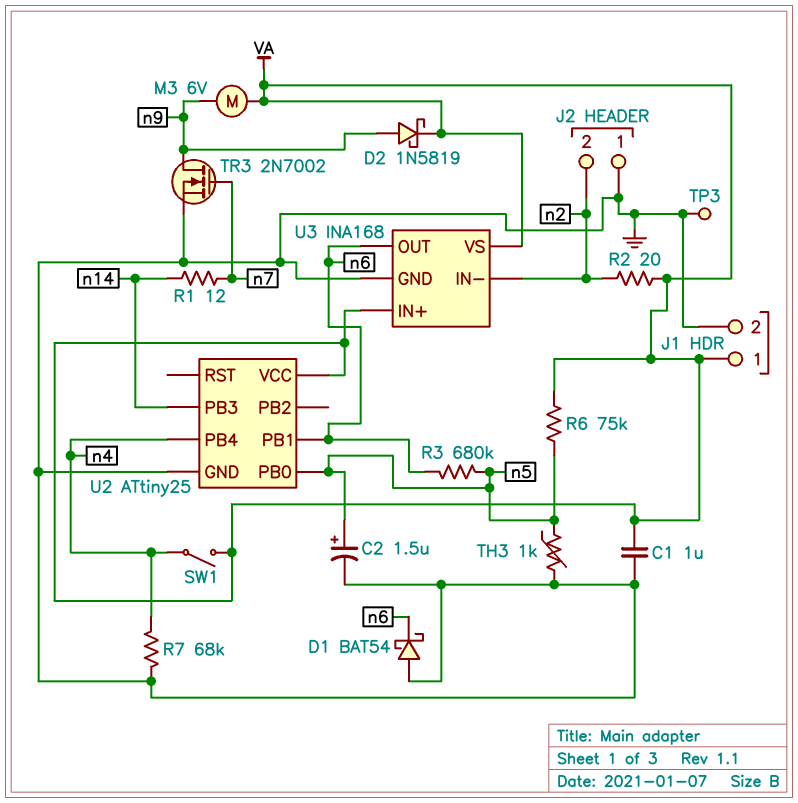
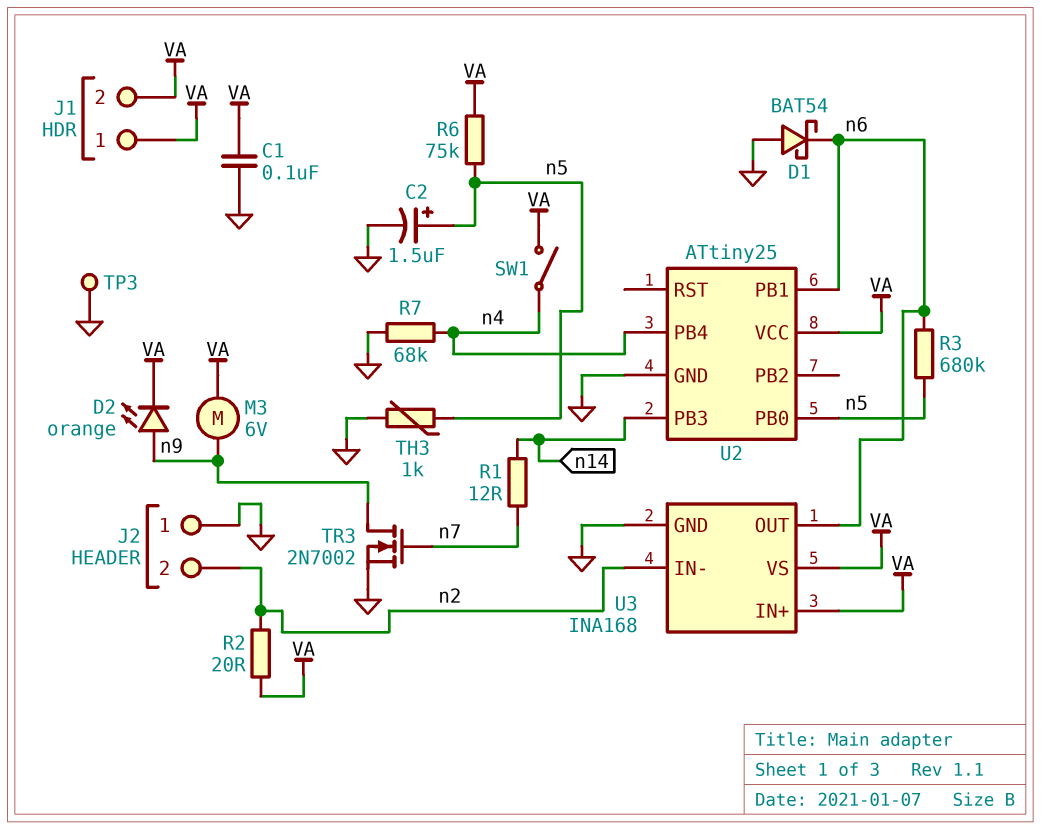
C1: 1uF (GND, VA) -> 100nF (GND, VA)
D2: schottky 1N5819 (A n9, K VA) -> LED orange (A n9, K VA)
J1 pin 2: GND -> VA

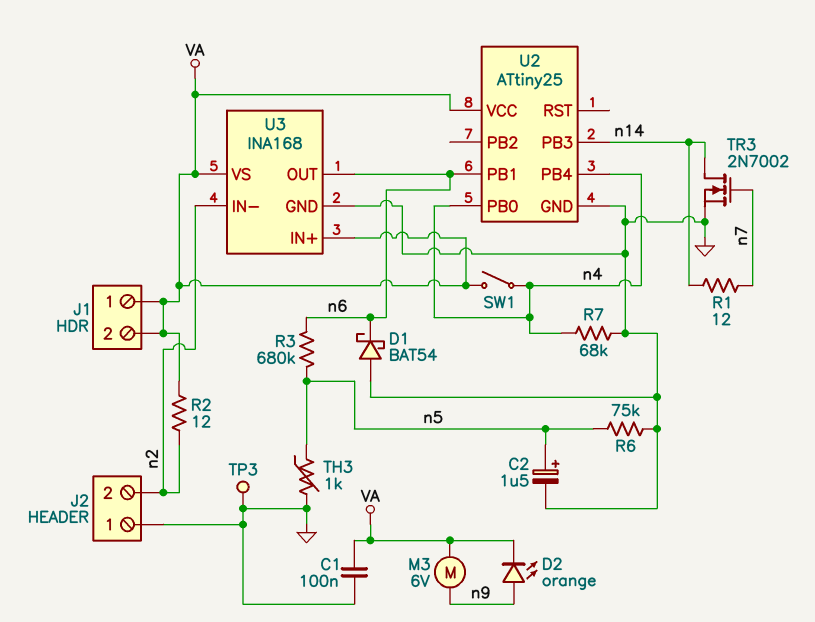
R2: 20 (VA, n2) -> 12 (VA, n2)
R6: 75k (VA, n5) -> 75k (GND, n5)
TR3: NMOS 2N7002 (G n7, D n9, S GND) -> NMOS 2N7002 (G n7, D n14, S GND)
U2 pin PB0: n5 -> n4

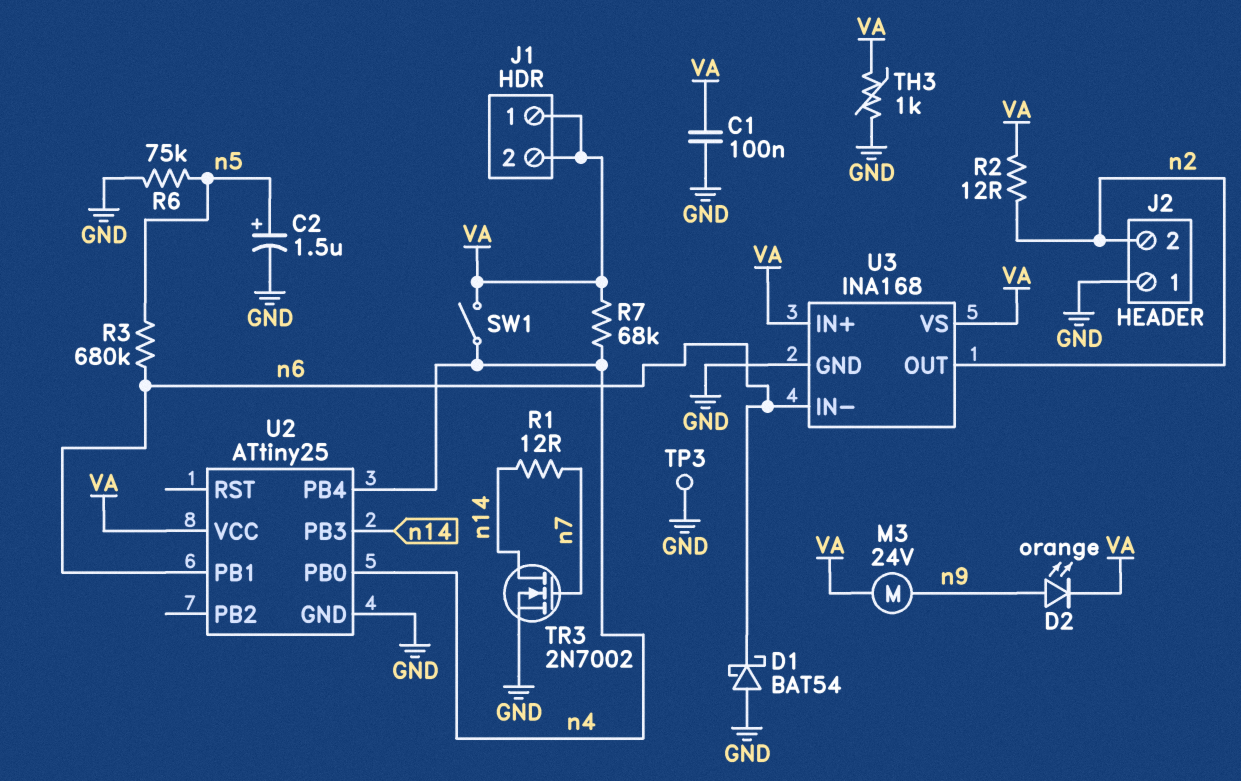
M3: motor 6V (VA, n9) -> motor 24V (VA, n9)
R7: 68k (GND, n4) -> 68k (VA, n4)
TH3: 1k (GND, n5) -> 1k (GND, VA)
U3 pin IN-: n2 -> n6
U3 pin OUT: n6 -> n2

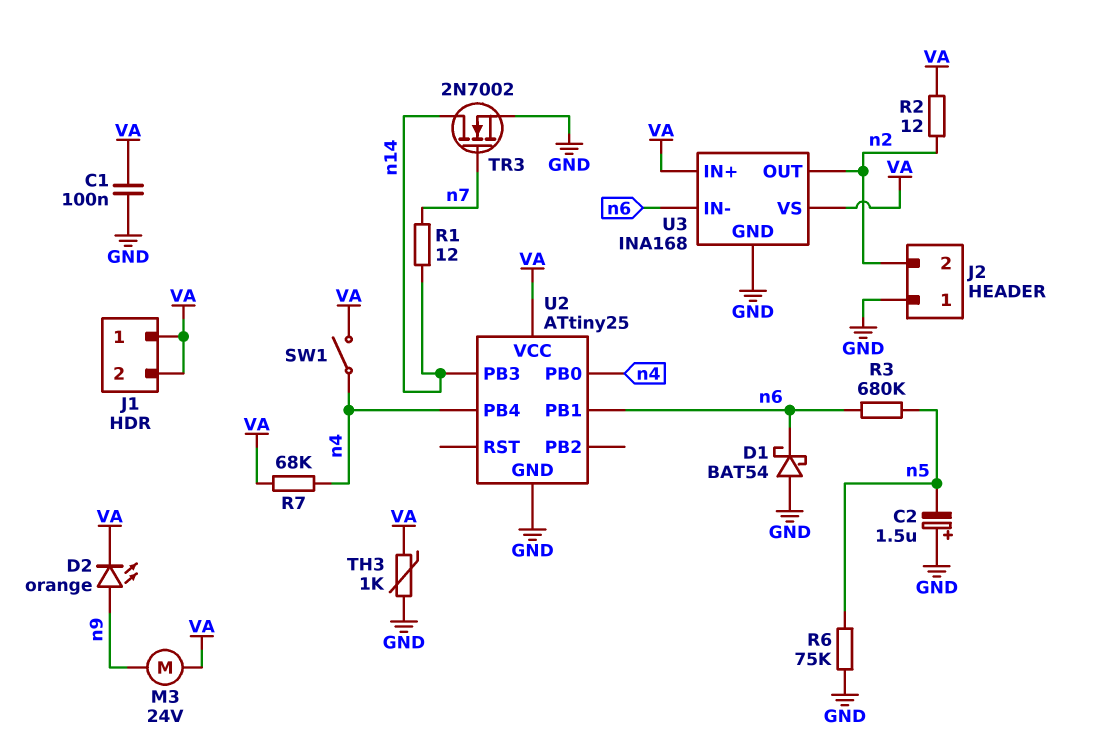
C2: 1.5uF (plus n5, minus GND) -> 1.5uF (plus GND, minus n5)
TP3: test point (GND) -> none

